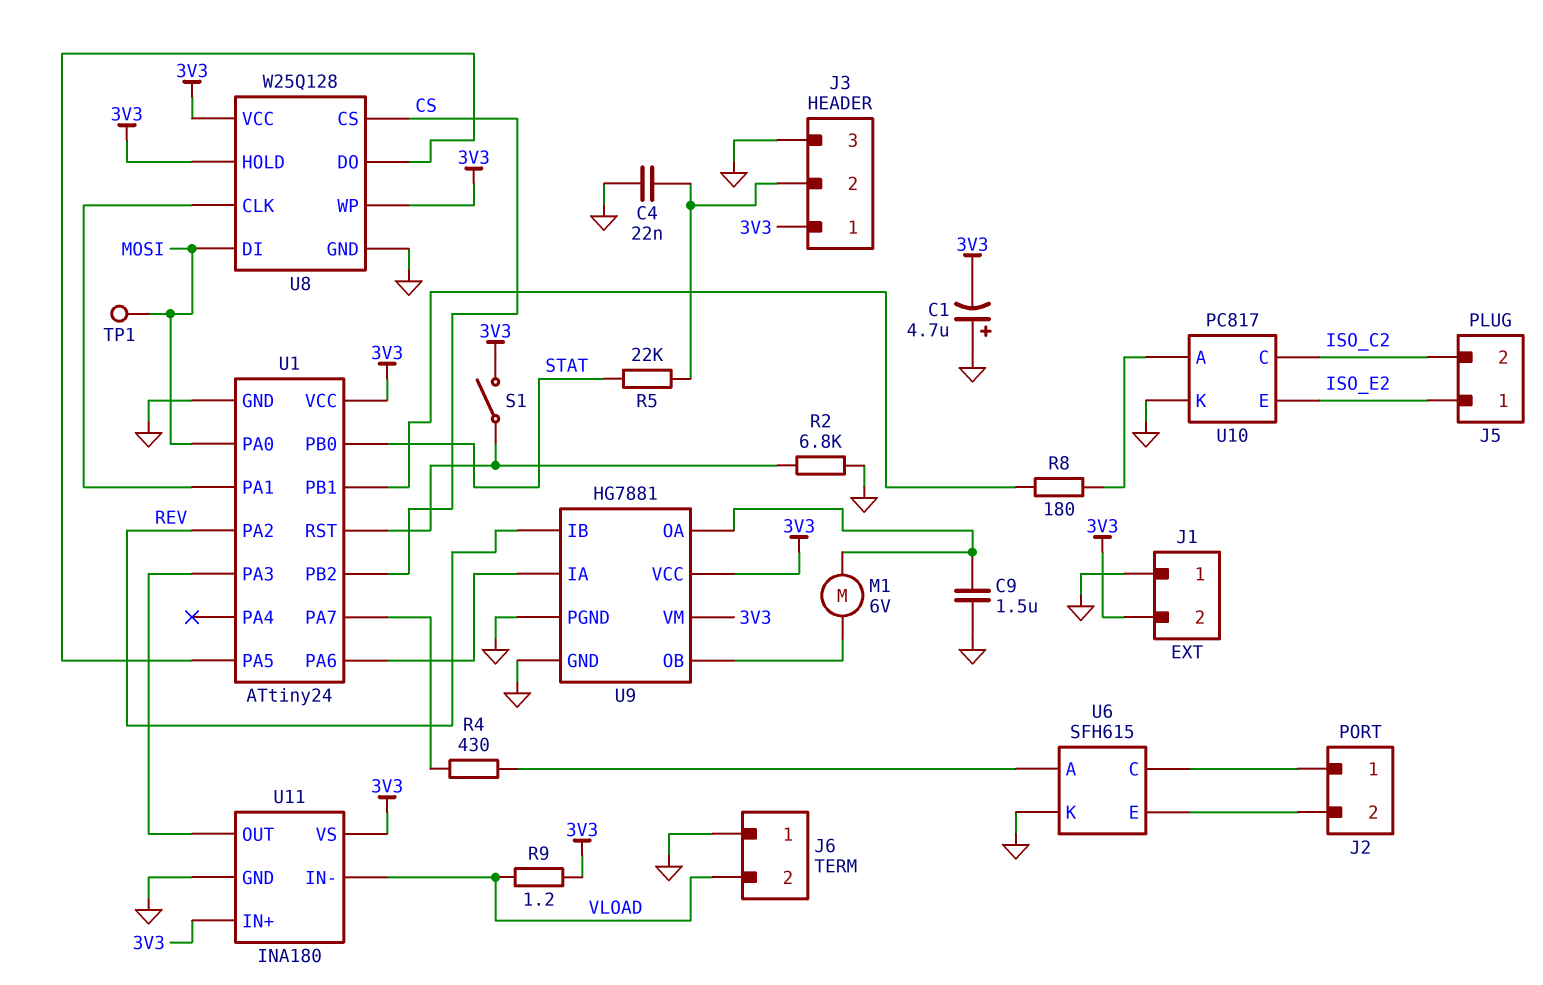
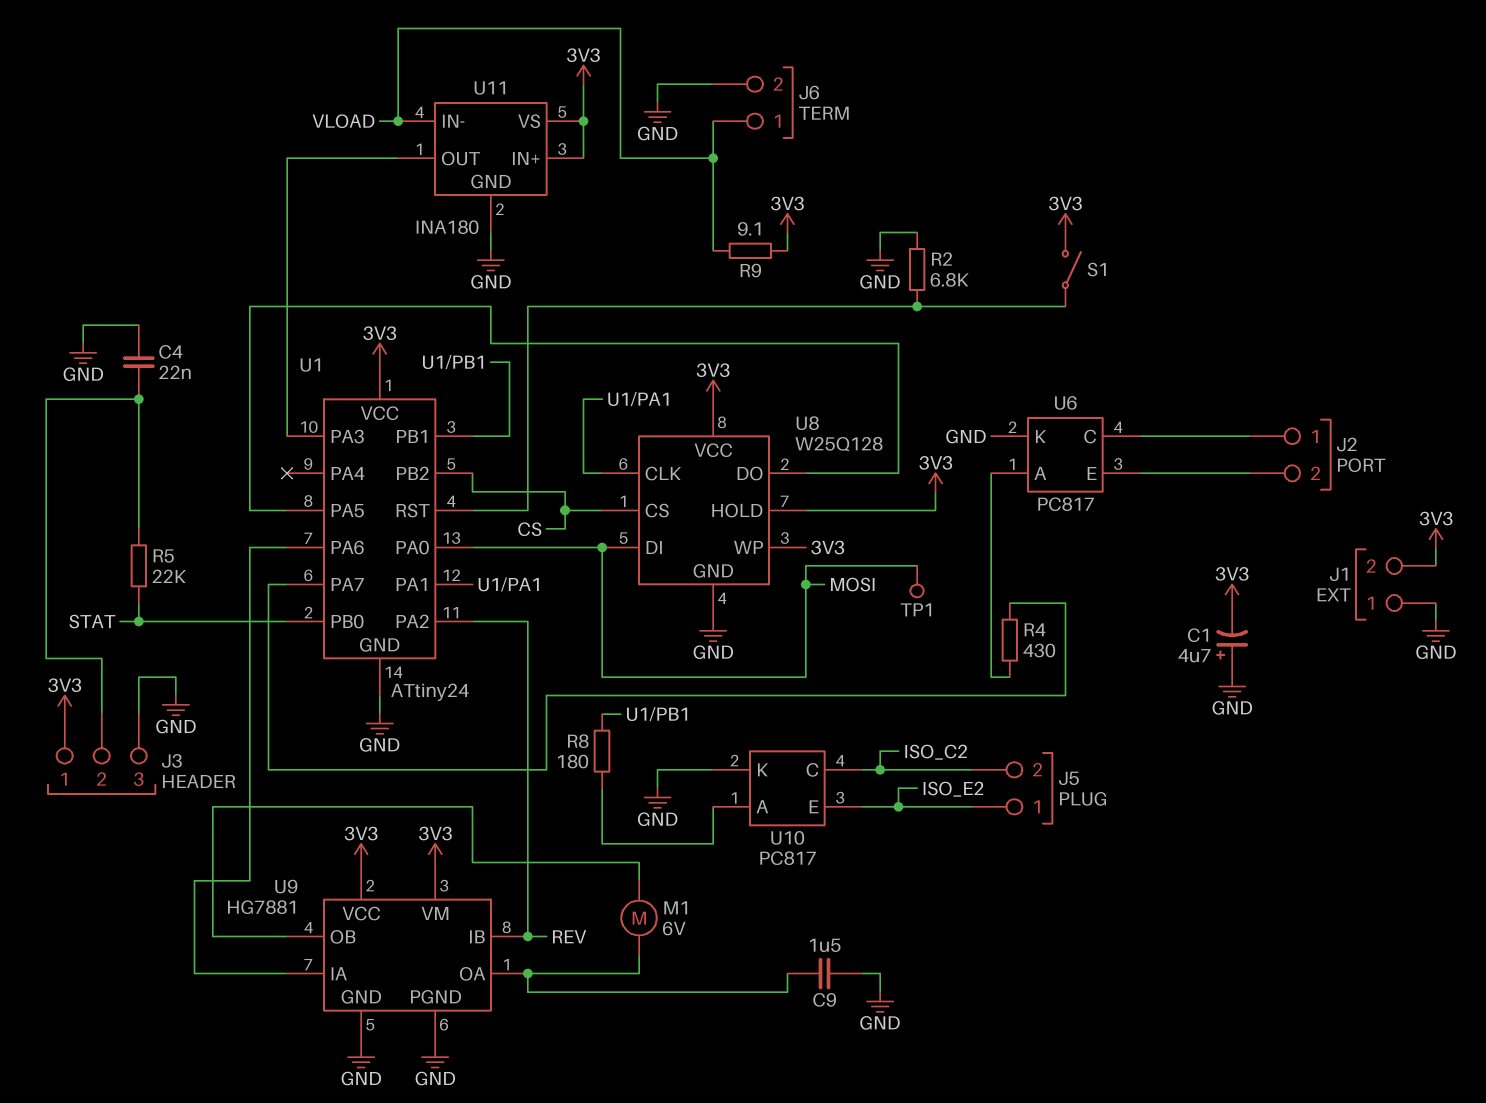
J6 pin 1: GND -> VLOAD
J6 pin 2: VLOAD -> GND
R9: 1.2 (3V3, VLOAD) -> 9.1 (3V3, VLOAD)
U6: SFH615 -> PC817

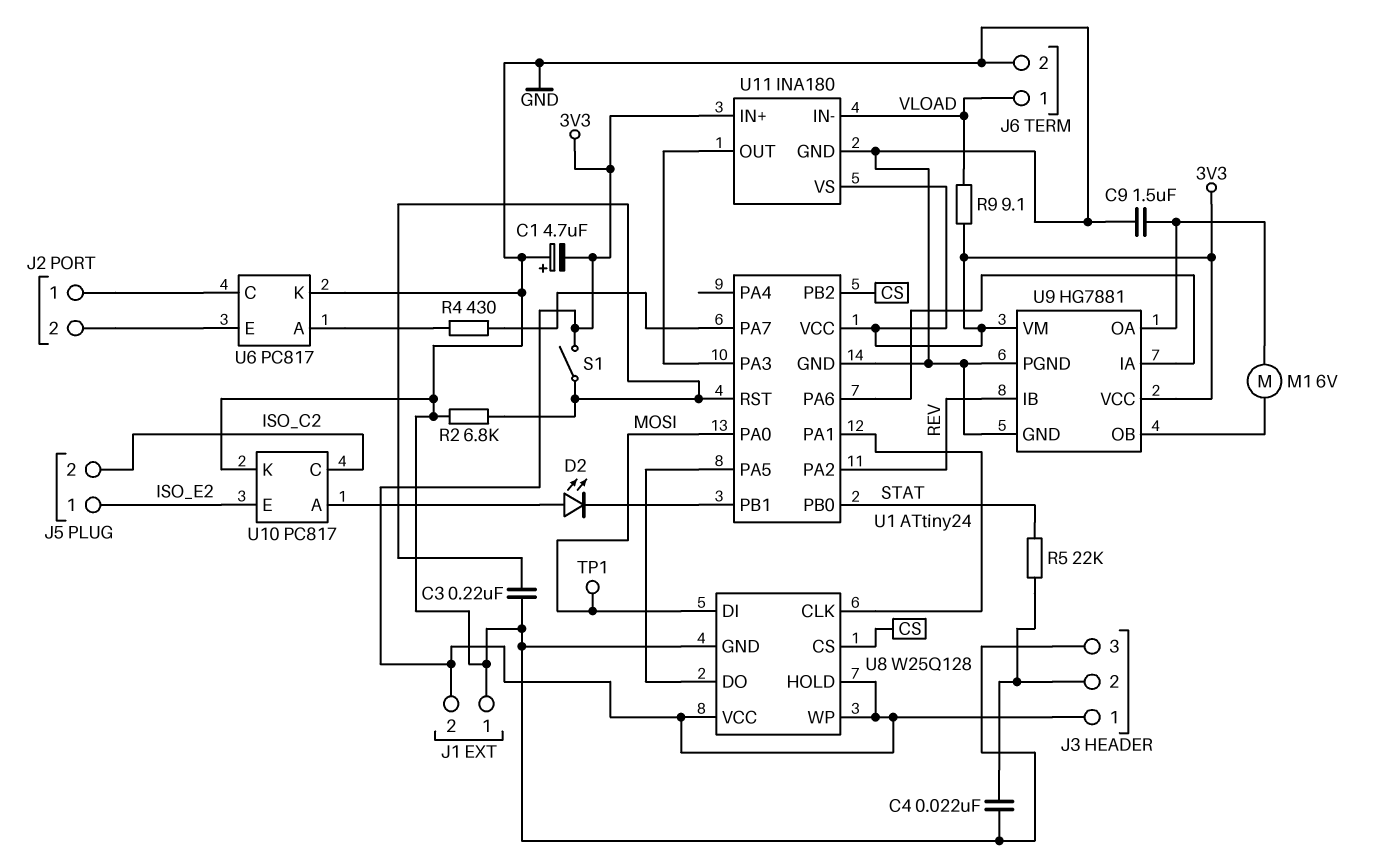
C3: none -> 220nF (GND, U1/RST)
D2: none -> LED (A U10/A, K U1/PB1)
R8: 180 (U1/PB1, U10/A) -> none

